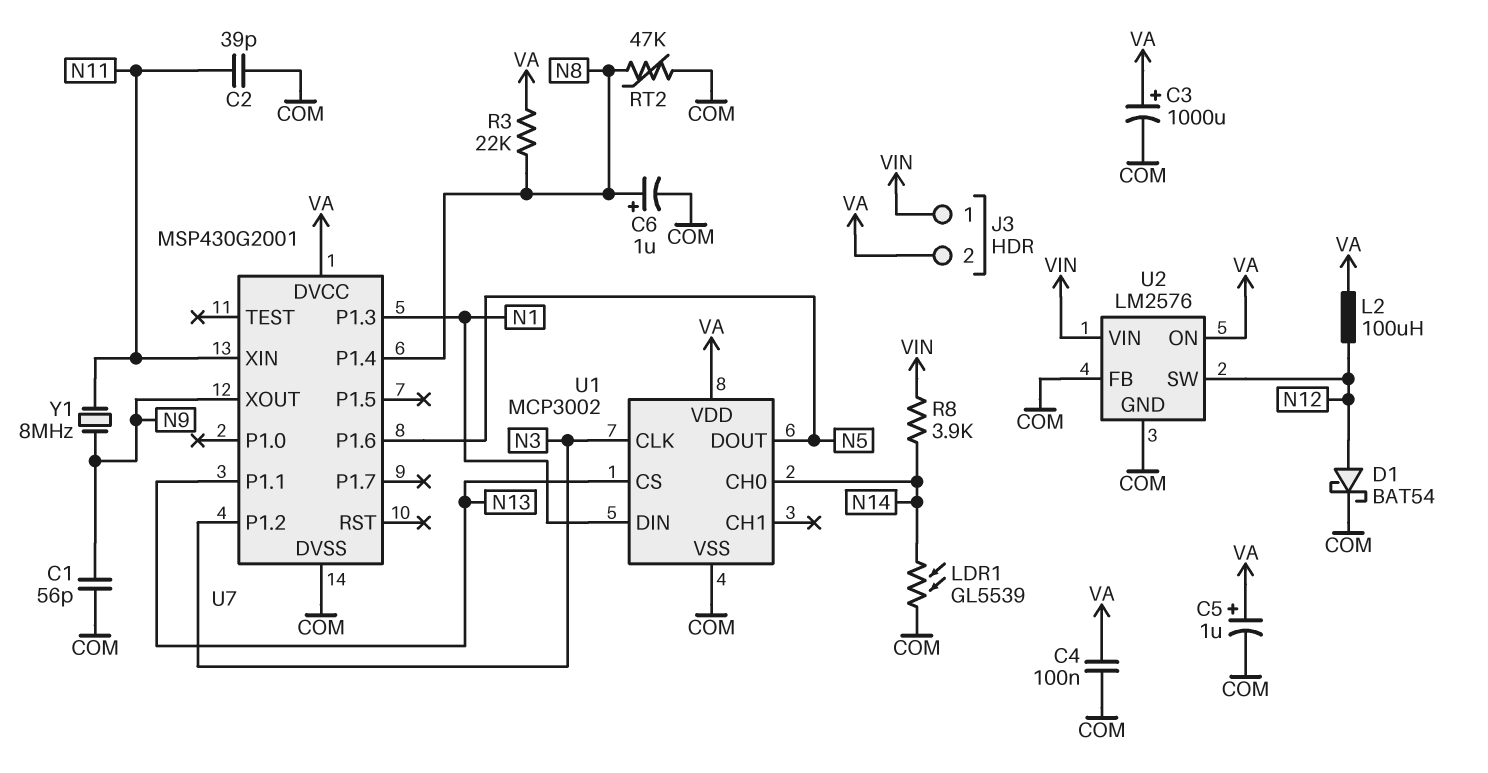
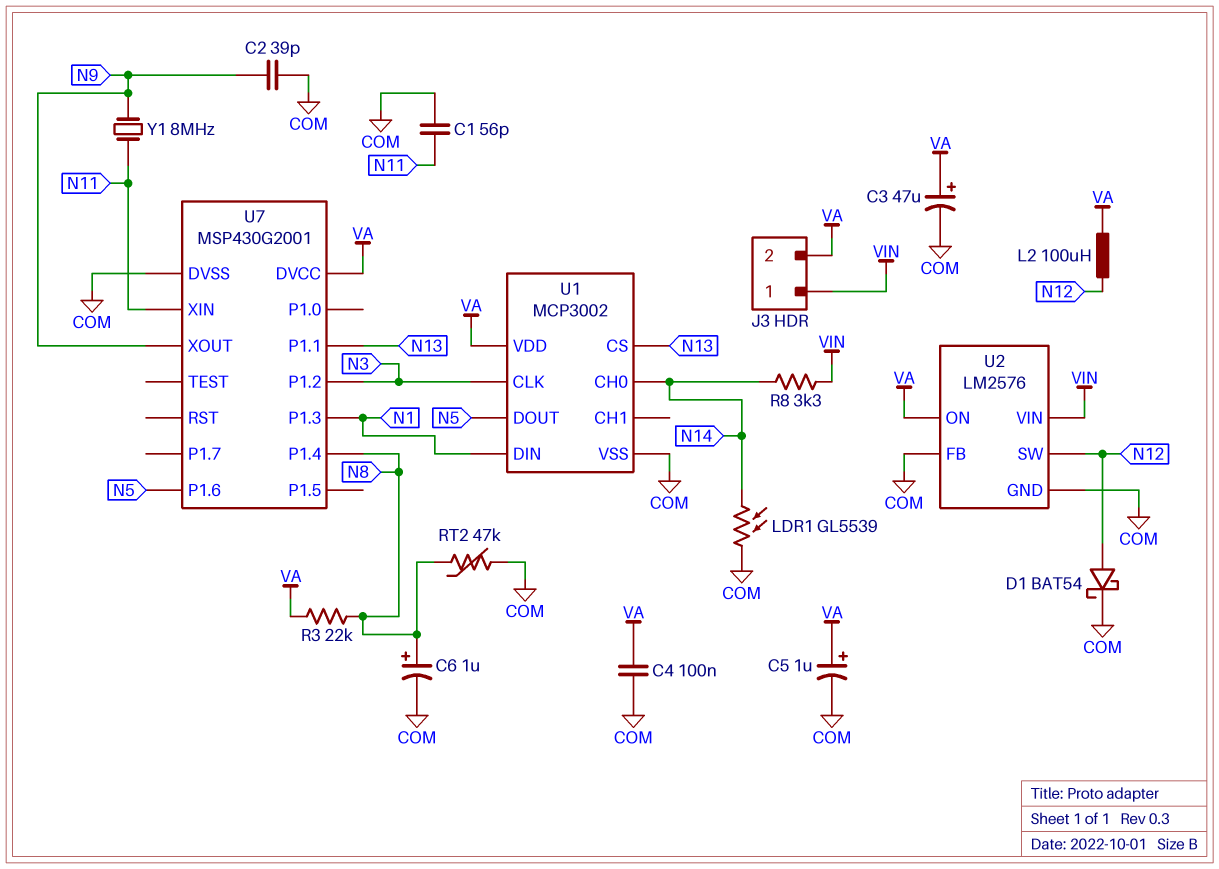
C1: 56pF (COM, N9) -> 56pF (COM, N11)
C2: 39pF (COM, N11) -> 39pF (COM, N9)
C3: 1000uF (plus VA, minus COM) -> 47uF (plus VA, minus COM)
R8: 3.9k (N14, VIN) -> 3.3k (N14, VIN)

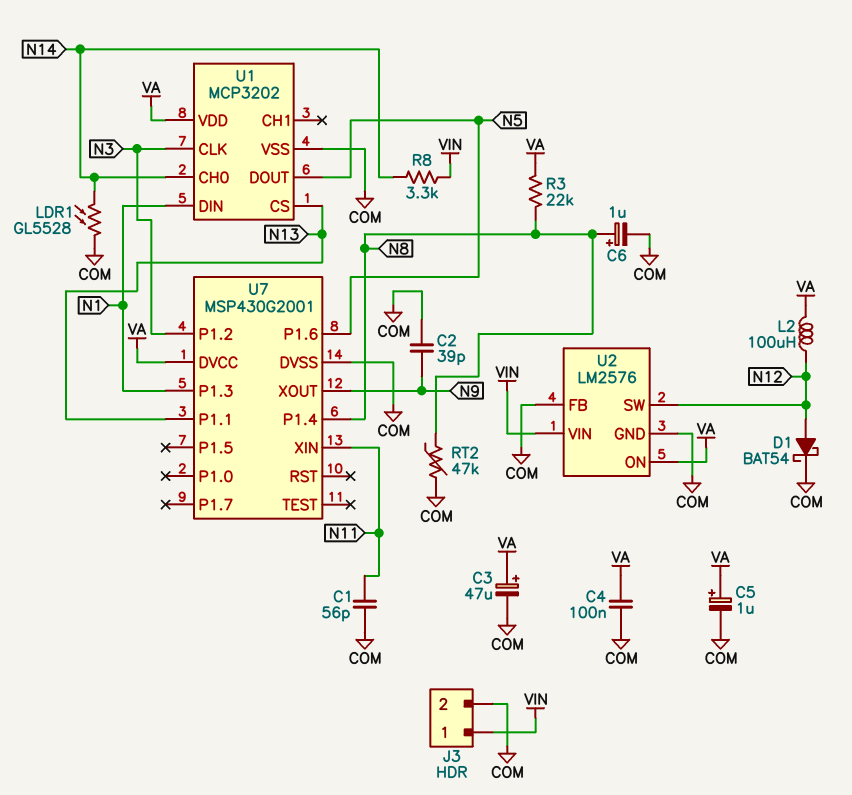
J3 pin 2: VA -> COM
LDR1: GL5539 (COM, N14) -> GL5528 (COM, N14)
U1: MCP3002 -> MCP3202
Y1: 8MHz (N9, N11) -> none

